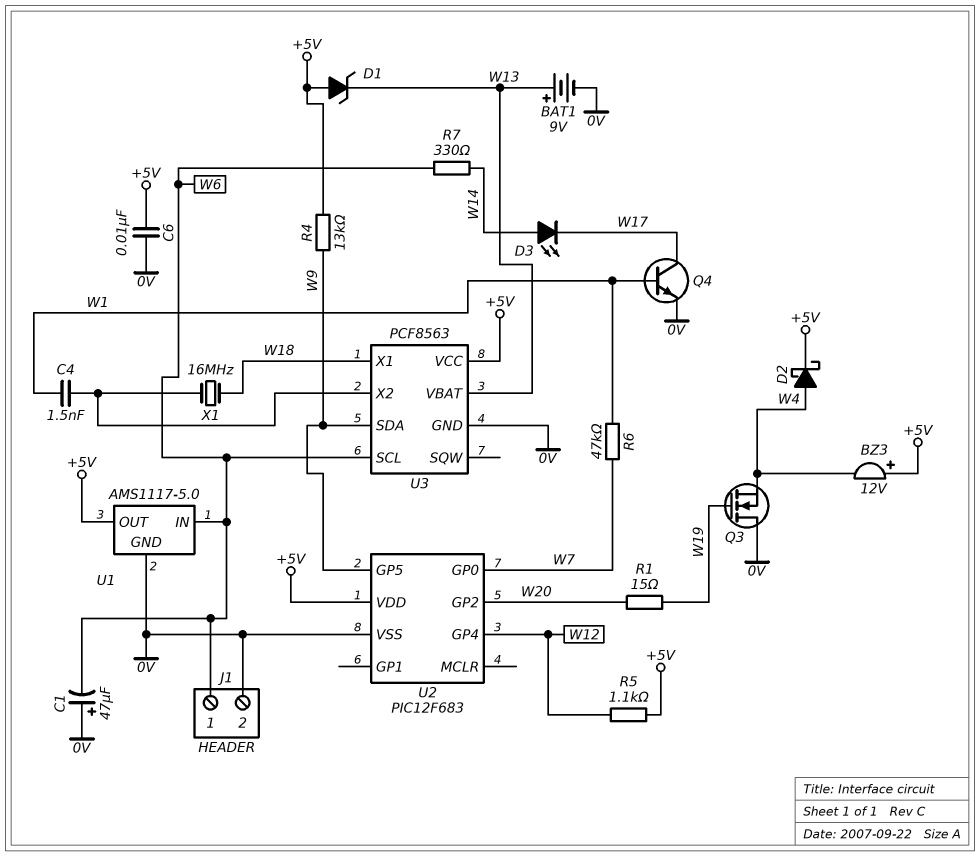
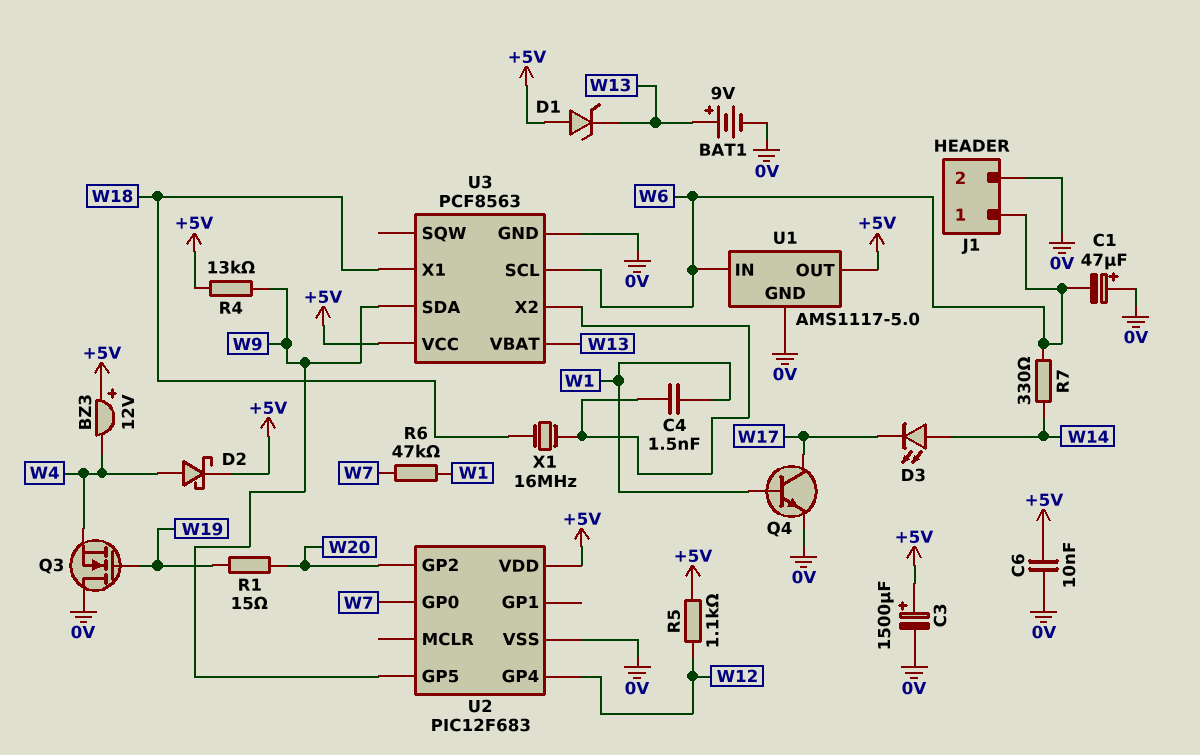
C3: none -> 1500uF (plus +5V, minus 0V)

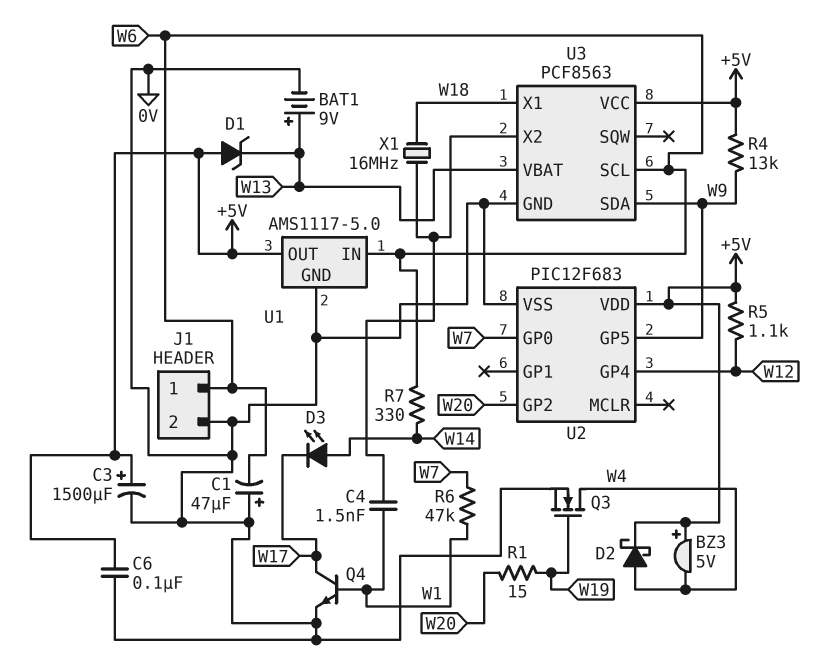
BZ3: buzzer 12V (plus +5V, minus W4) -> buzzer 5V (plus +5V, minus W4)
C6: 10nF (+5V, 0V) -> 100nF (+5V, 0V)
Q3: NMOS (G W19, D 0V, S W4) -> NMOS (G W19, D W4, S 0V)

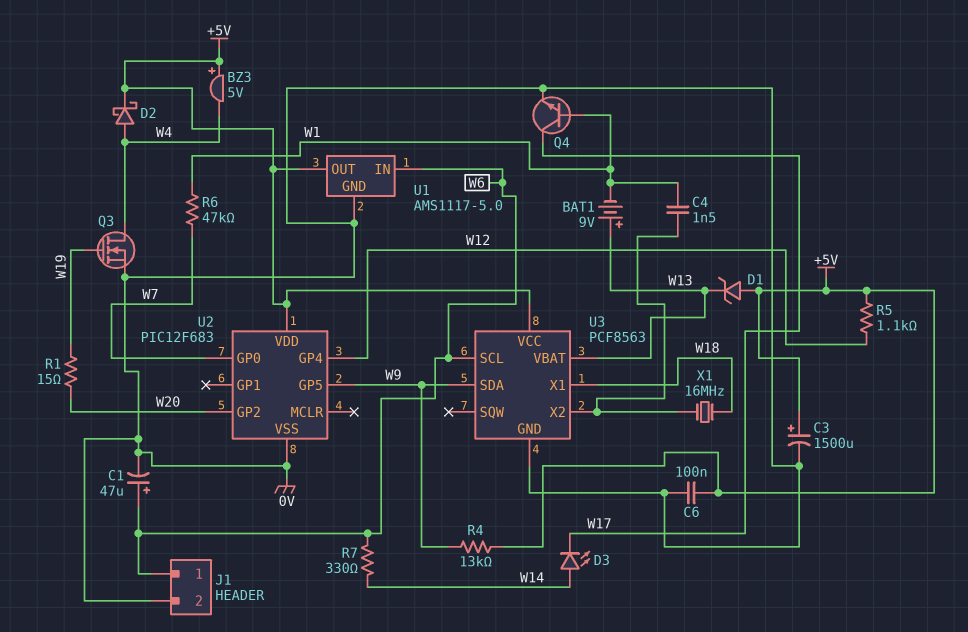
BAT1: 9V (plus W13, minus 0V) -> 9V (plus W13, minus W1)
C1: 47uF (plus 0V, minus W6) -> 47uF (plus W6, minus 0V)

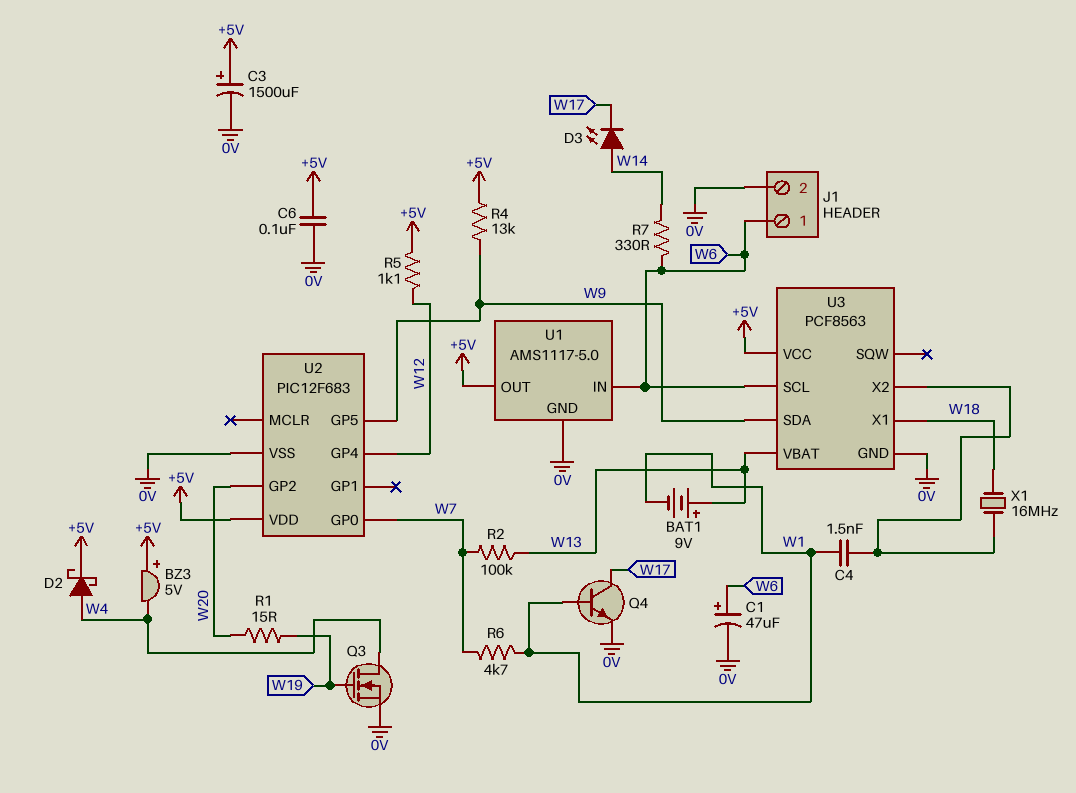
D1: zener (A +5V, K W13) -> none
R2: none -> 100k (W7, W13)
R6: 47k (W1, W7) -> 4.7k (W1, W7)

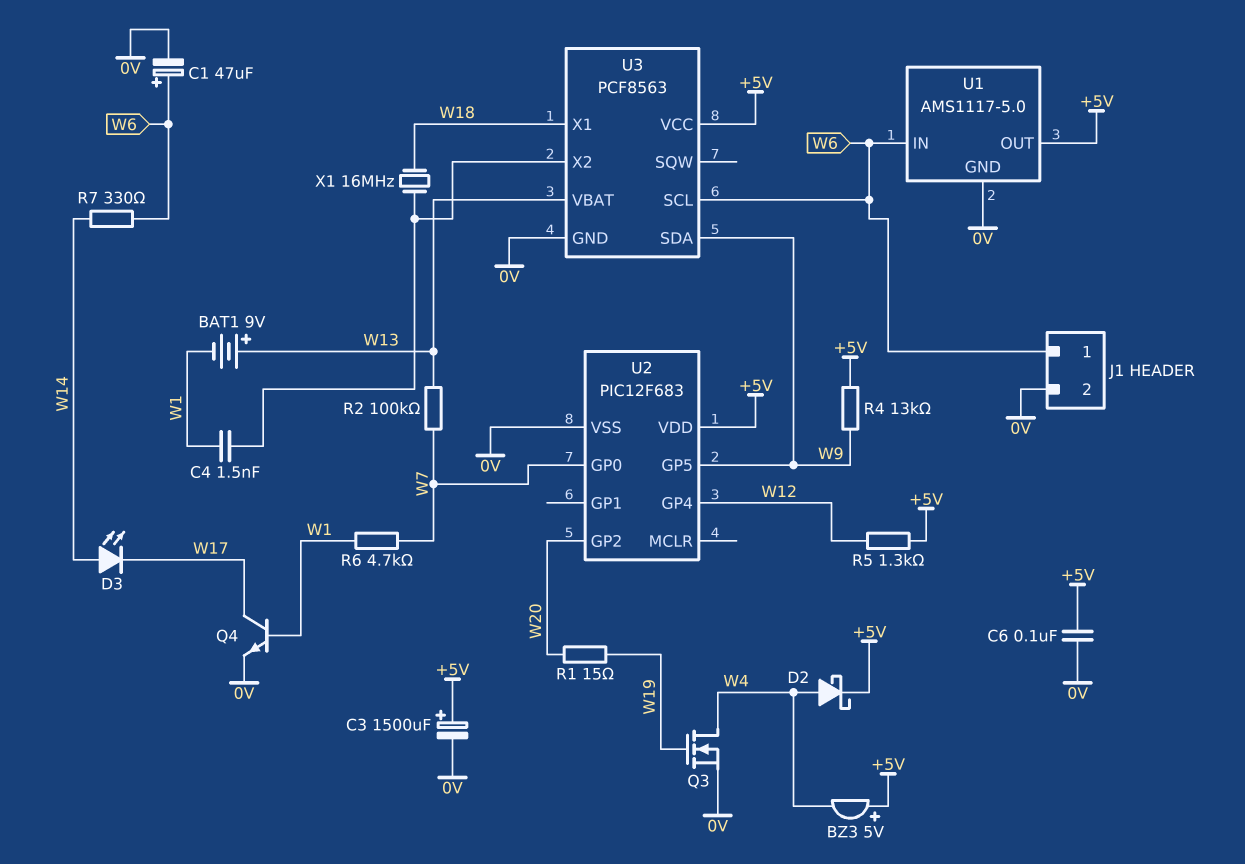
R5: 1.1k (+5V, W12) -> 1.3k (+5V, W12)

